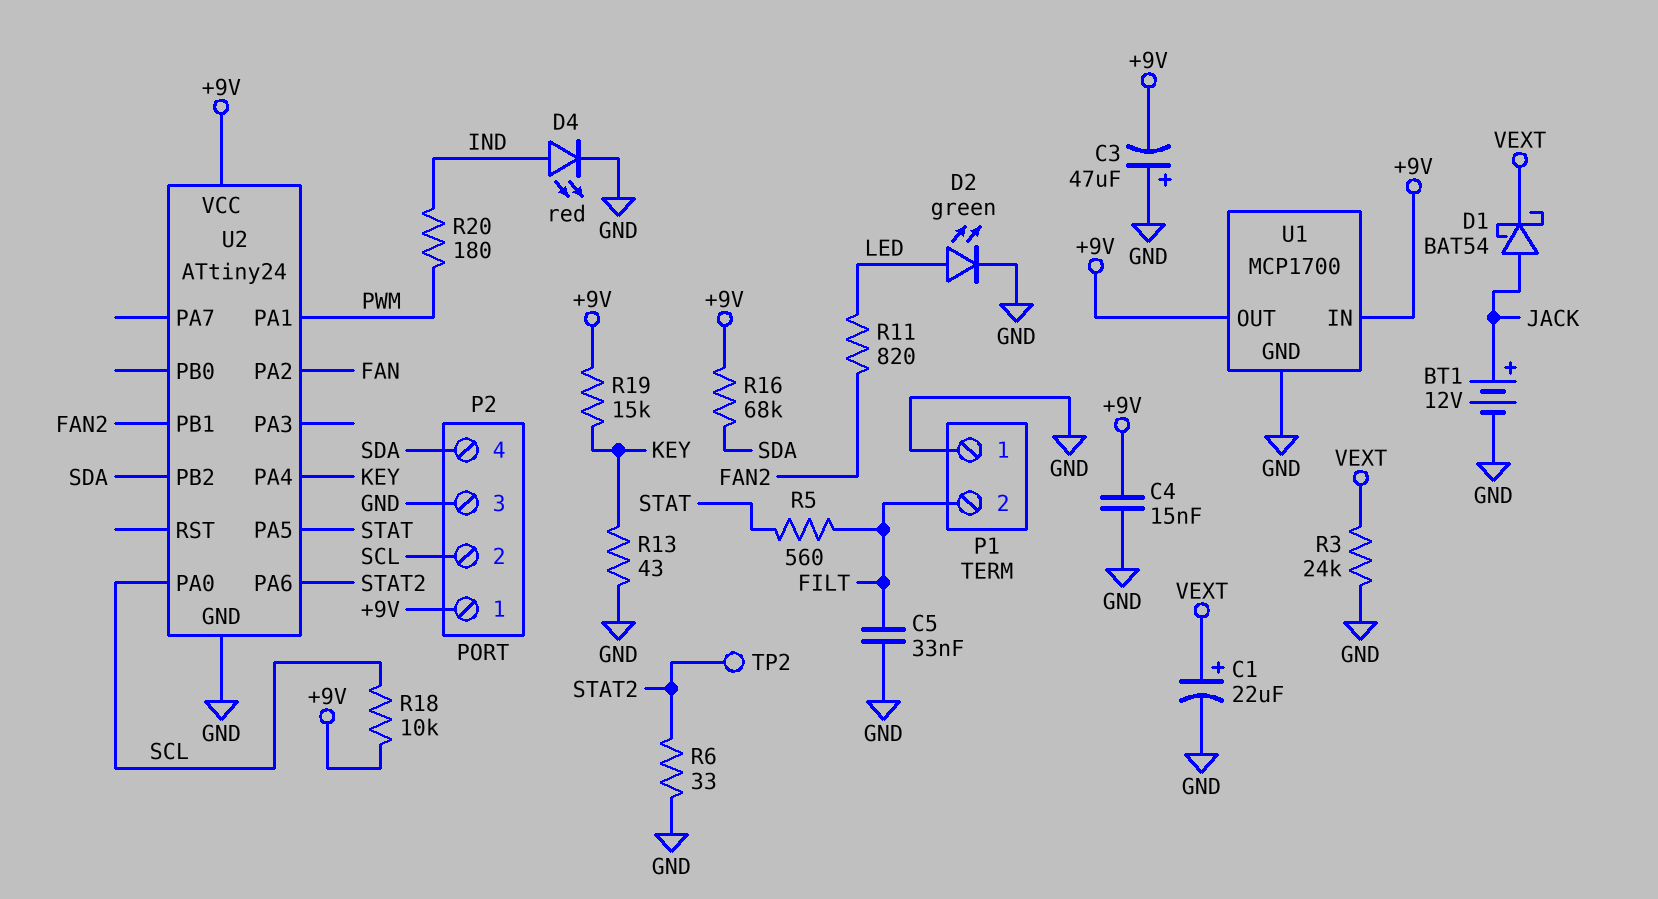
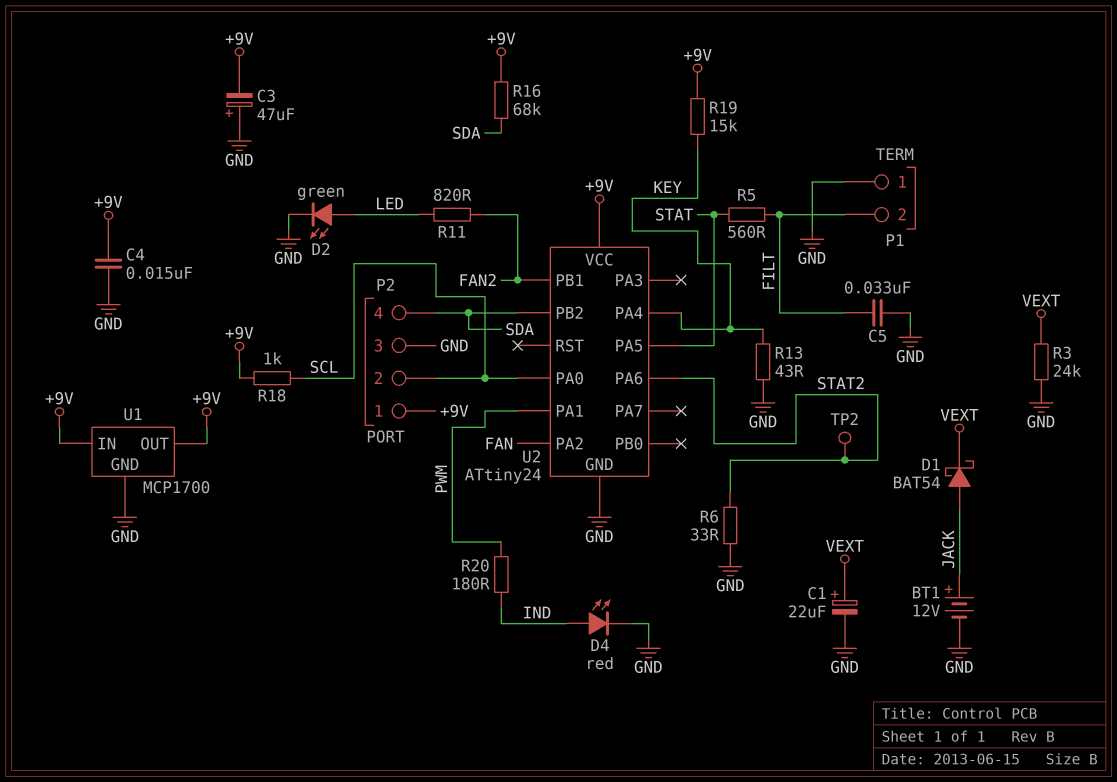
R18: 10k (+9V, SCL) -> 1k (+9V, SCL)

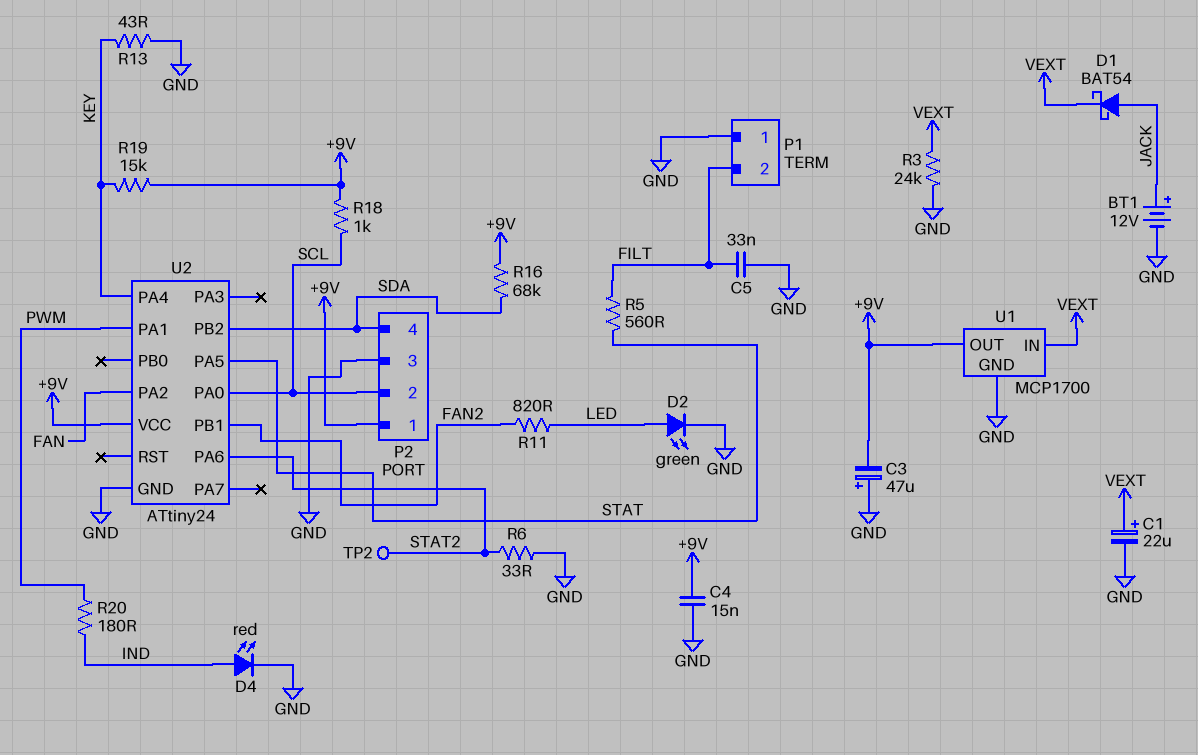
U1 pin IN: +9V -> VEXT

